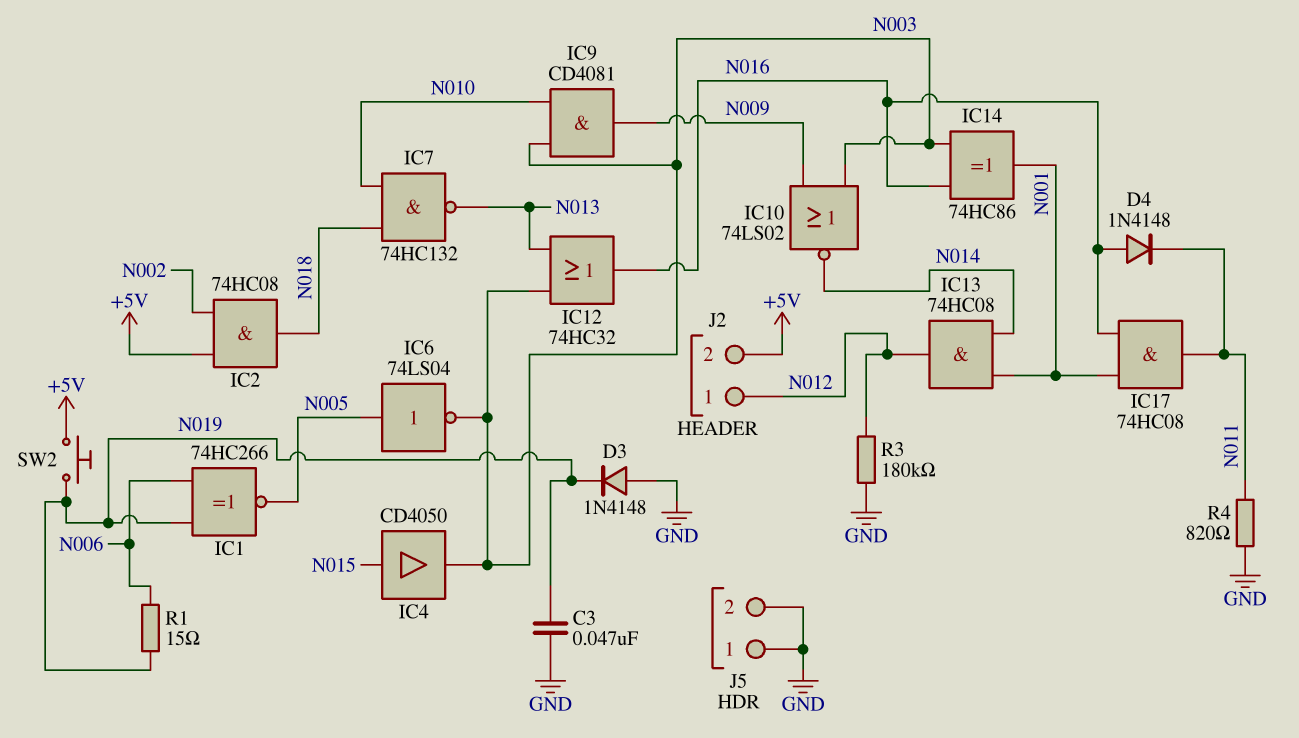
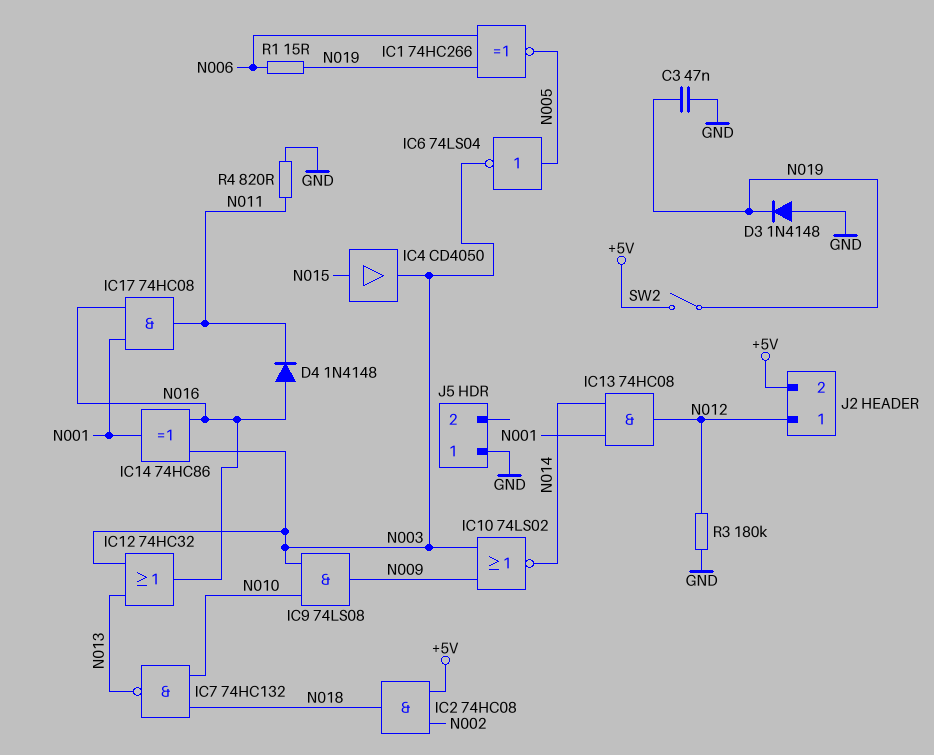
IC9: AND CD4081 (in N003, in N010, out N009) -> AND 74LS08 (in N003, in N010, out N009)
J5 pin 2: GND -> none
SW2: button (+5V, N019) -> switch (+5V, N019)

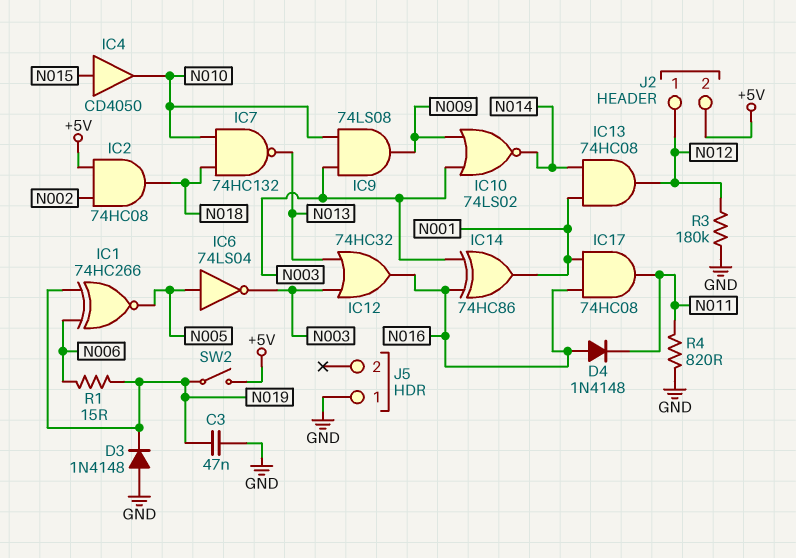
IC4: buffer CD4050 (in N015, out N003) -> buffer CD4050 (in N015, out N010)

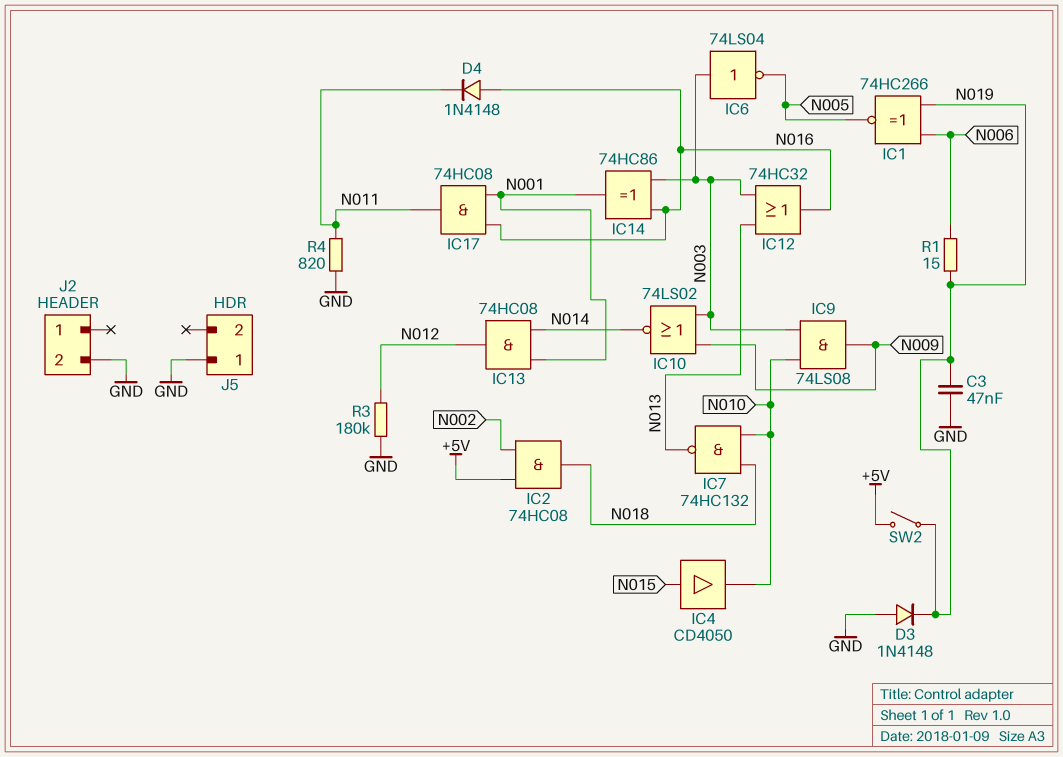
IC6: NOT 74LS04 (in N005, out N003) -> NOT 74LS04 (in N003, out N005)
J2 pin 1: N012 -> none
J2 pin 2: +5V -> GND

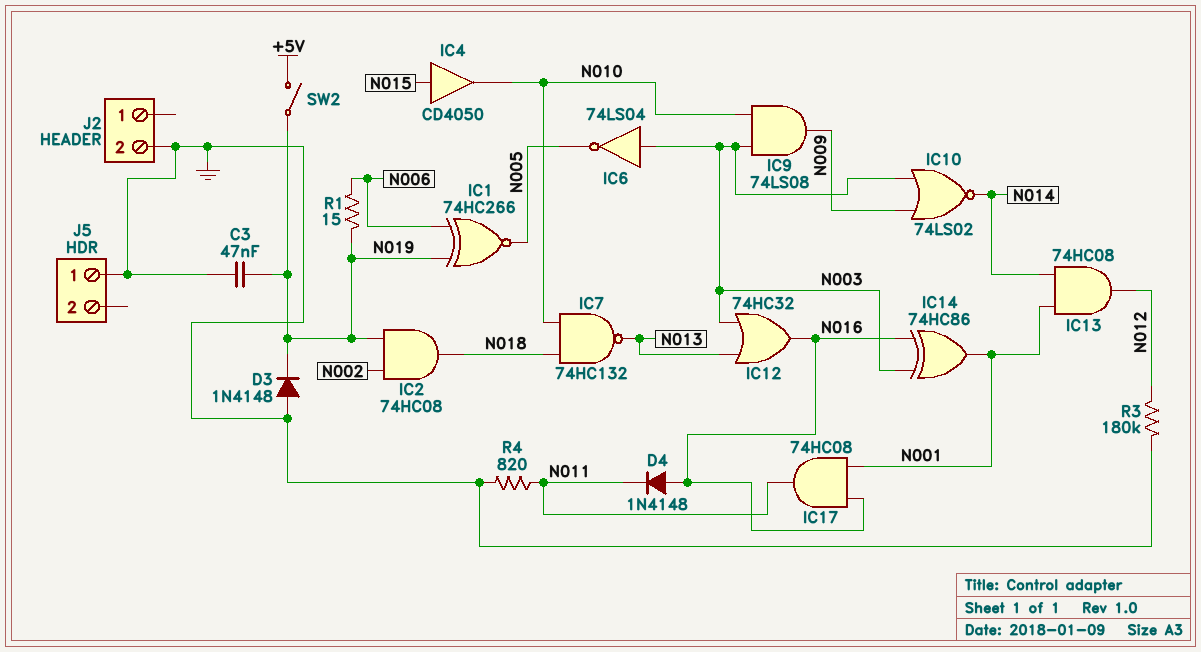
IC2: AND 74HC08 (in +5V, in N002, out N018) -> AND 74HC08 (in N002, in N019, out N018)

